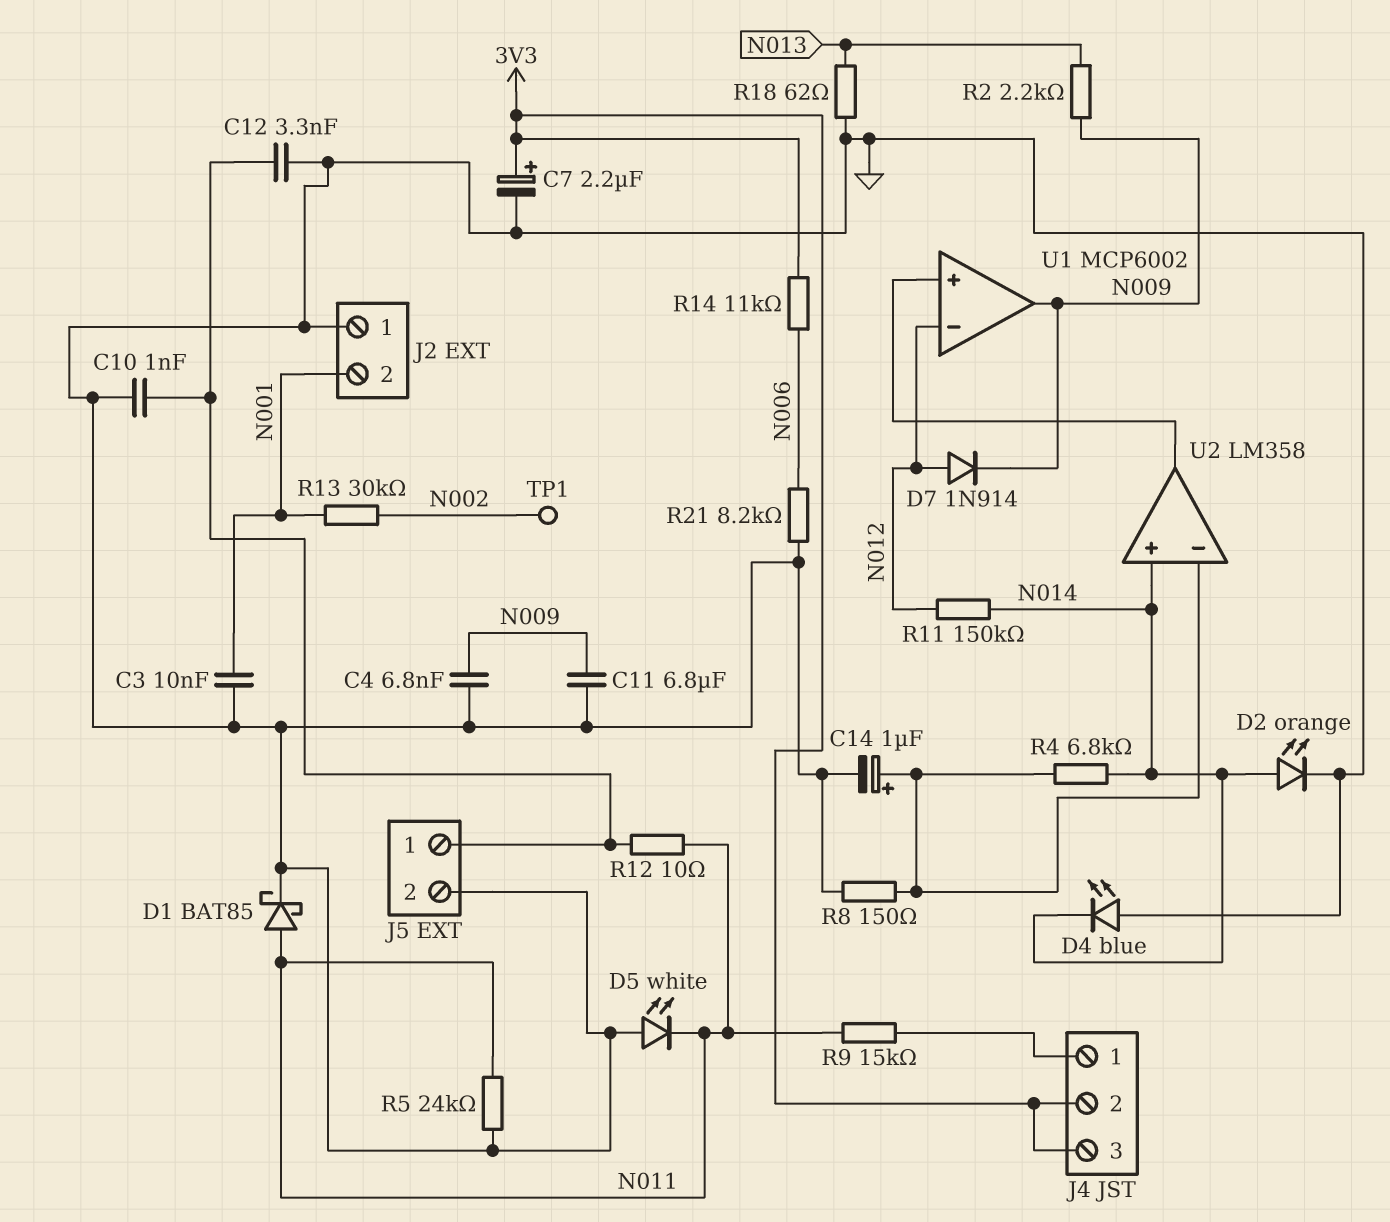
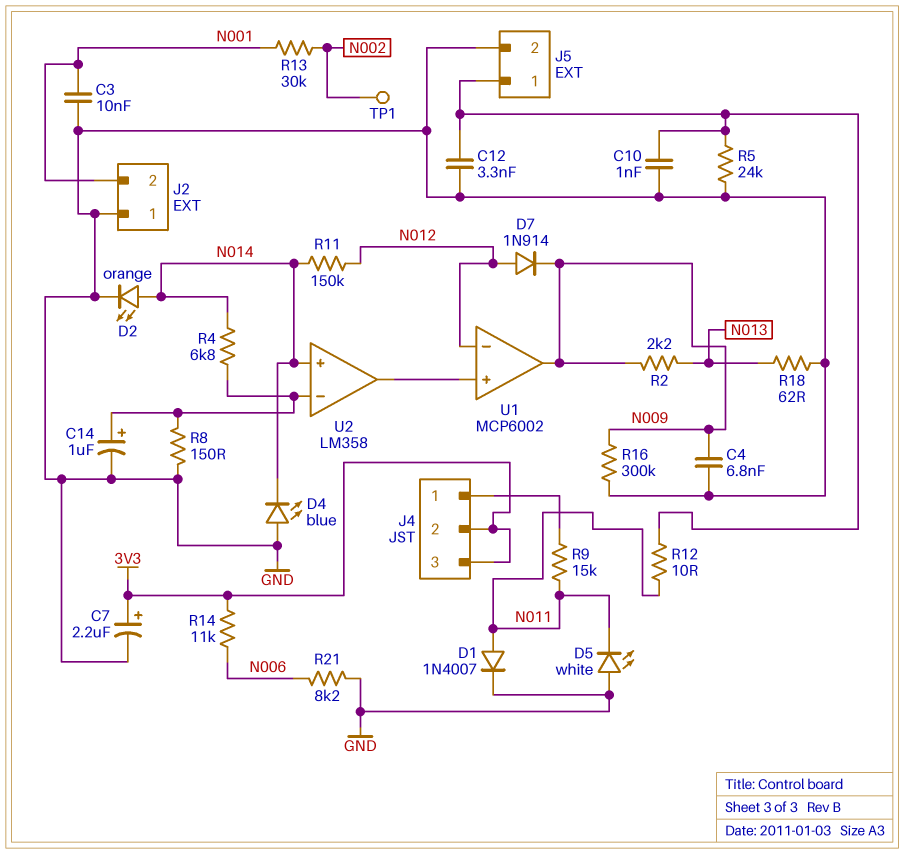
C11: 6.8uF (GND, N009) -> none
D1: schottky BAT85 (A N011, K GND) -> diode 1N4007 (A N011, K GND)
R5: 24k (GND, N011) -> 24k (GND, J5/1)
R16: none -> 300k (GND, N009)

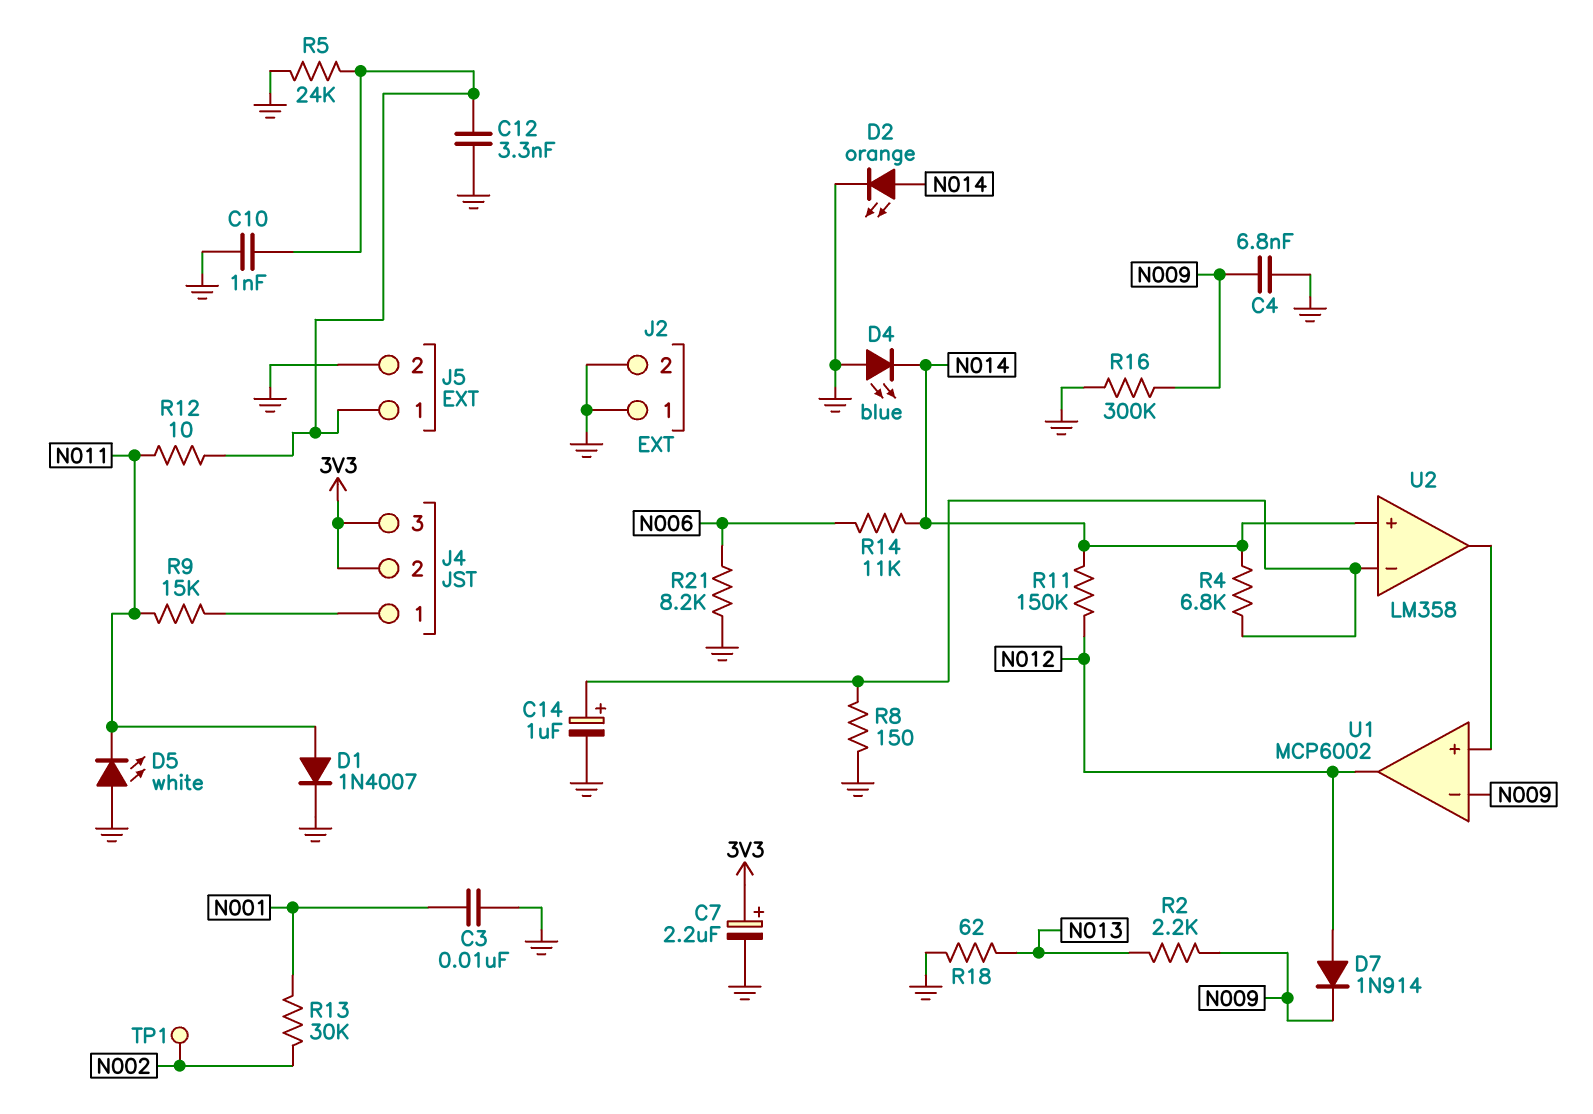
J2 pin 2: N001 -> GND
R14: 11k (3V3, N006) -> 11k (N006, N014)
U1 pin in-: N012 -> N009
U1 pin out: N009 -> N012

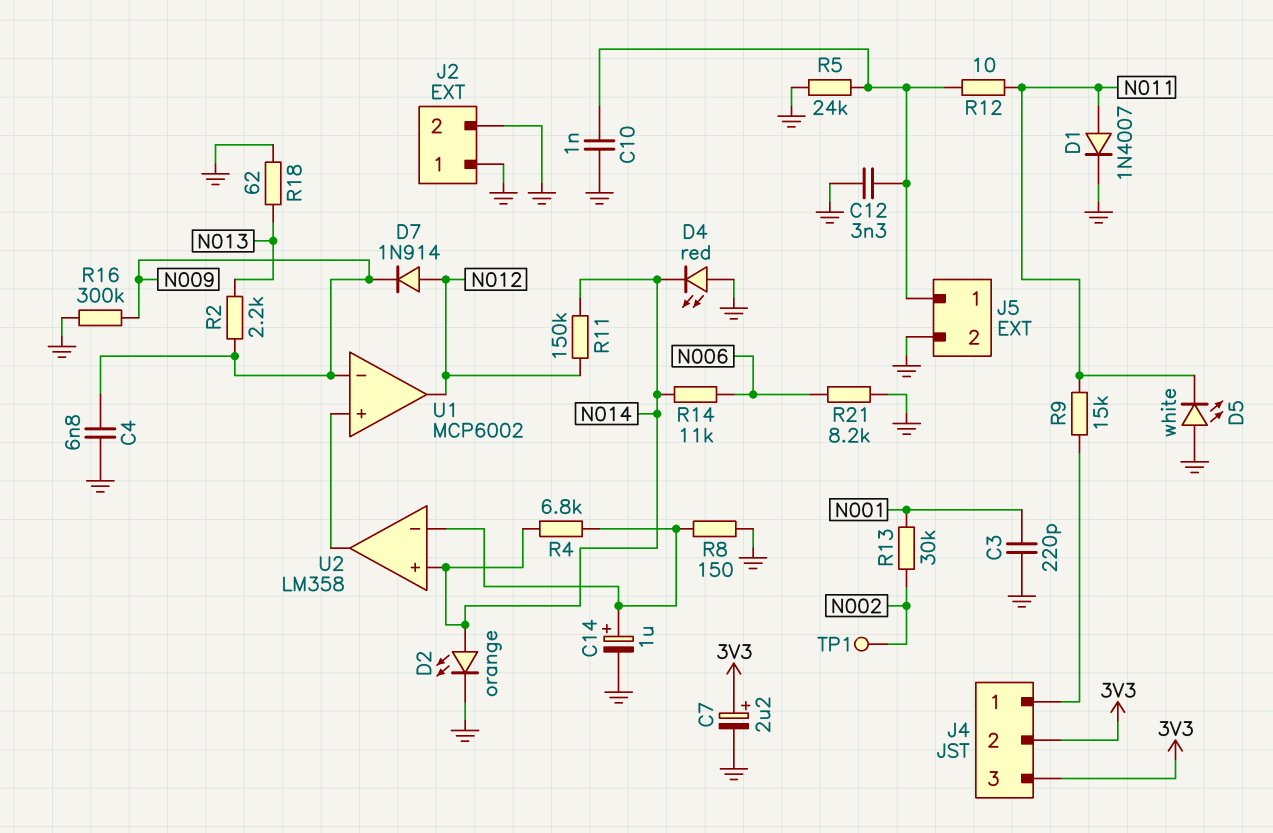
C3: 10nF (GND, N001) -> 220pF (GND, N001)
D4: LED blue (A GND, K N014) -> LED red (A GND, K N014)

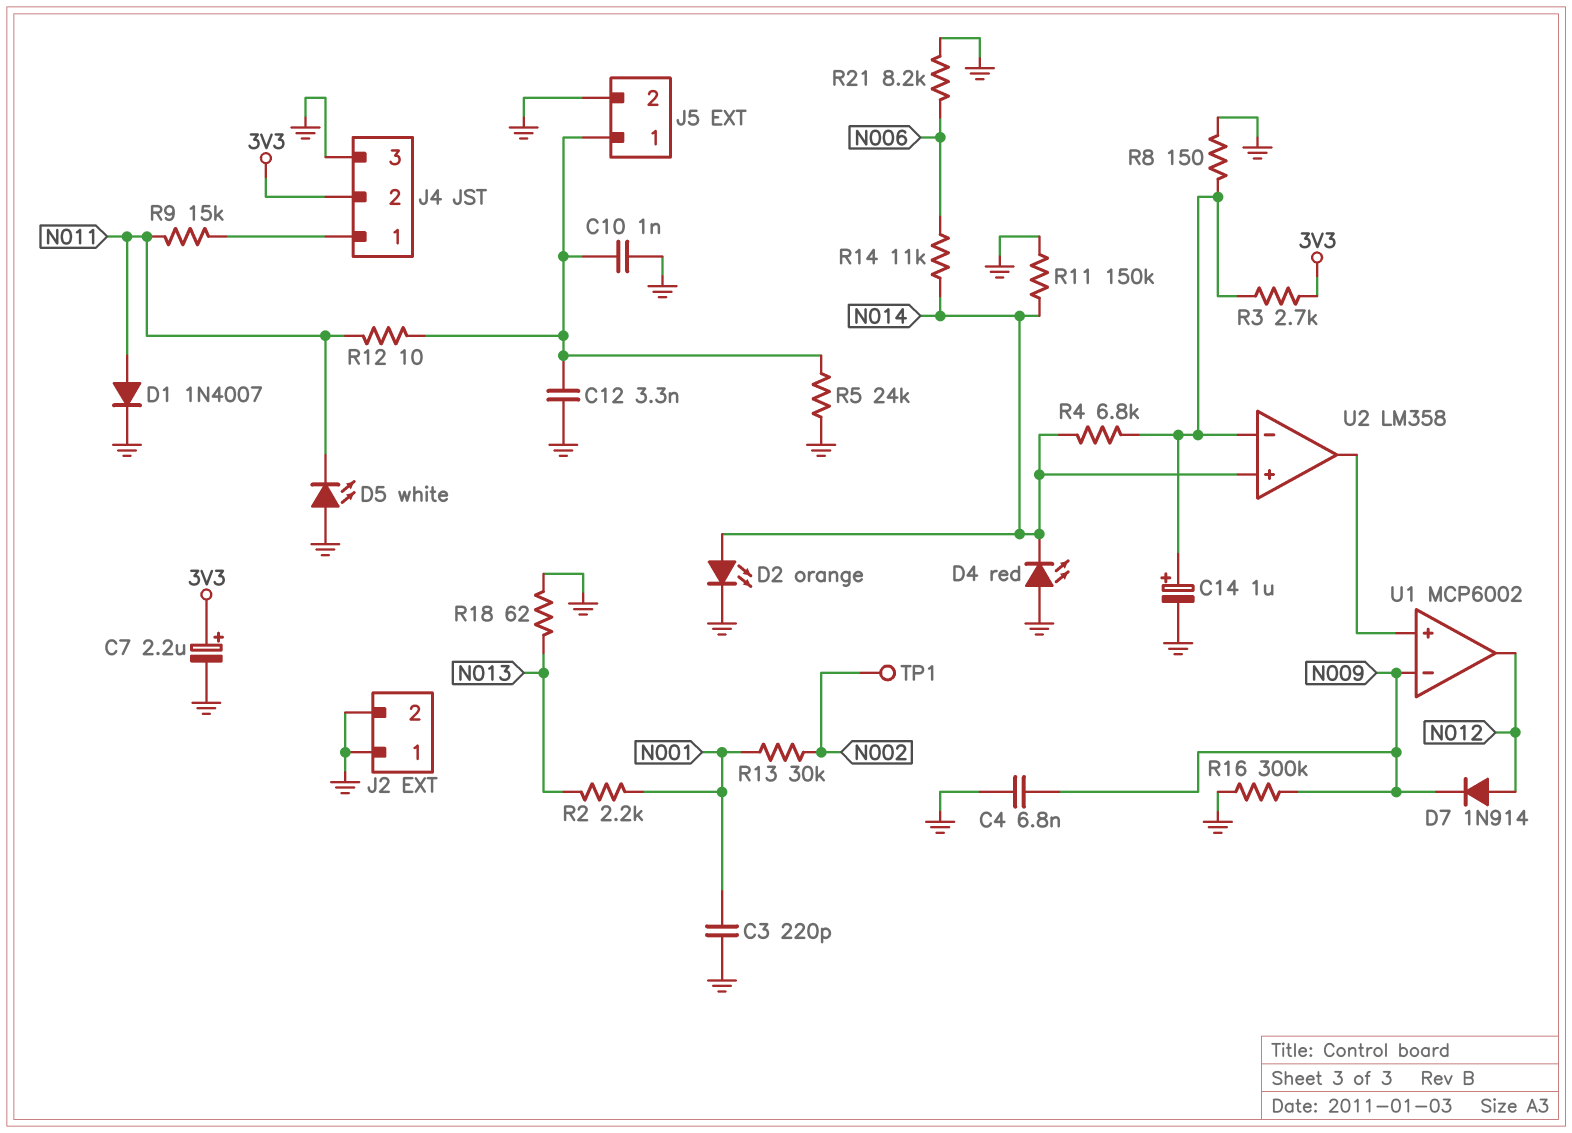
J4 pin 3: 3V3 -> GND
R2: 2.2k (N009, N013) -> 2.2k (N001, N013)
R3: none -> 2.7k (3V3, U2/in-)
R11: 150k (N012, N014) -> 150k (GND, N014)

